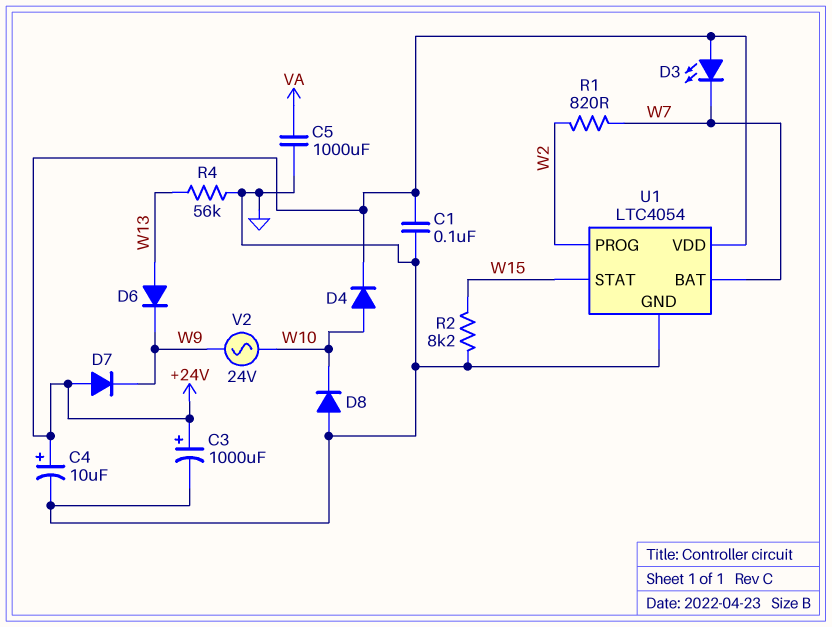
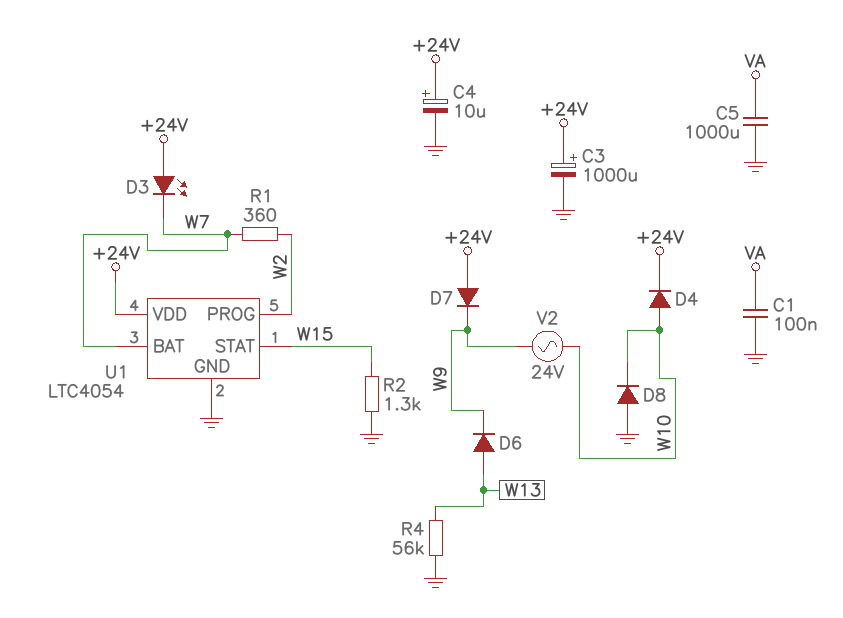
C1: 100nF (+24V, GND) -> 100nF (GND, VA)
R1: 820 (W2, W7) -> 360 (W2, W7)
R2: 8.2k (GND, W15) -> 1.3k (GND, W15)

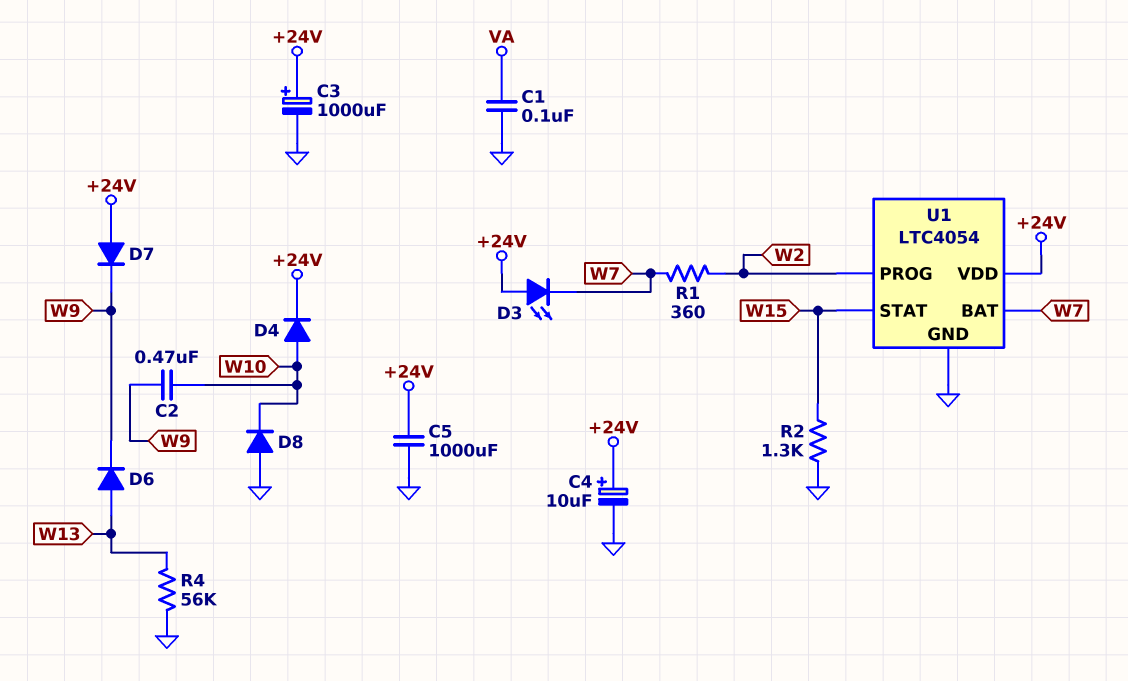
C2: none -> 470nF (W9, W10)
C5: 1000uF (GND, VA) -> 1000uF (+24V, GND)
V2: AC 24V (W9, W10) -> none

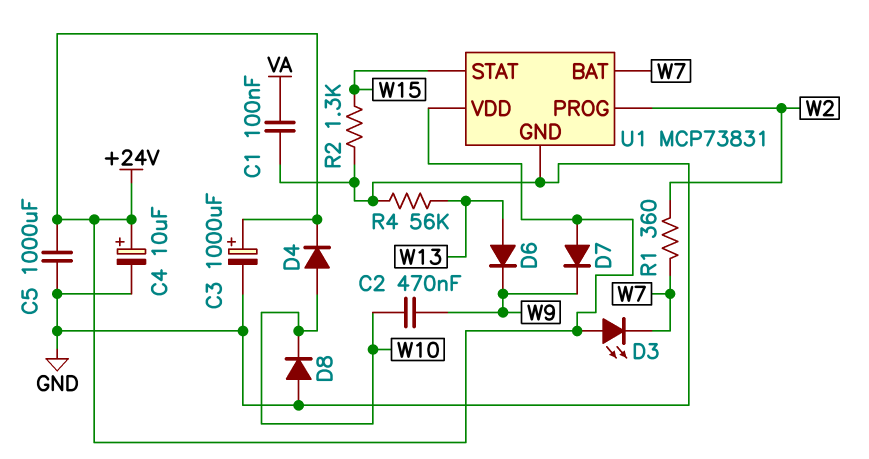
U1: LTC4054 -> MCP73831

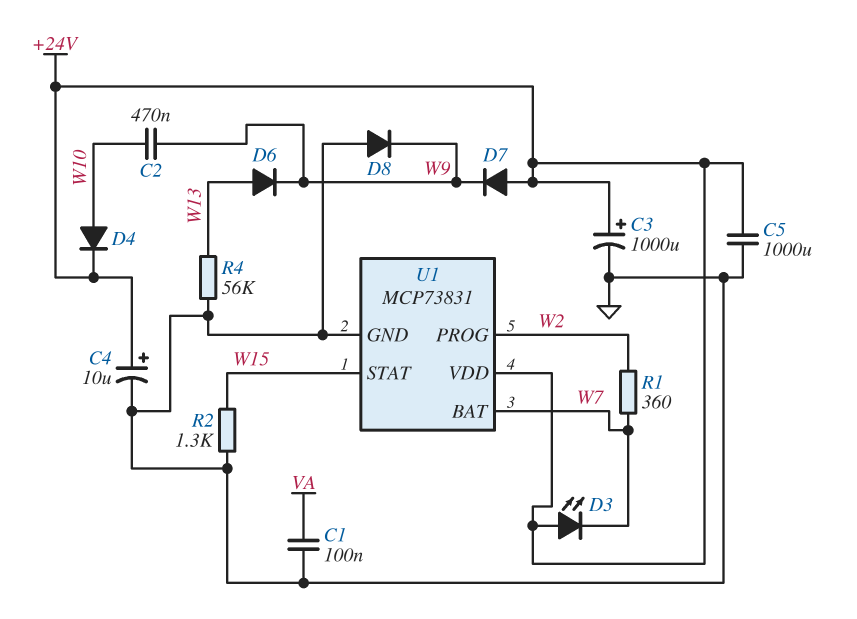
D8: diode (A GND, K W10) -> diode (A GND, K W9)

